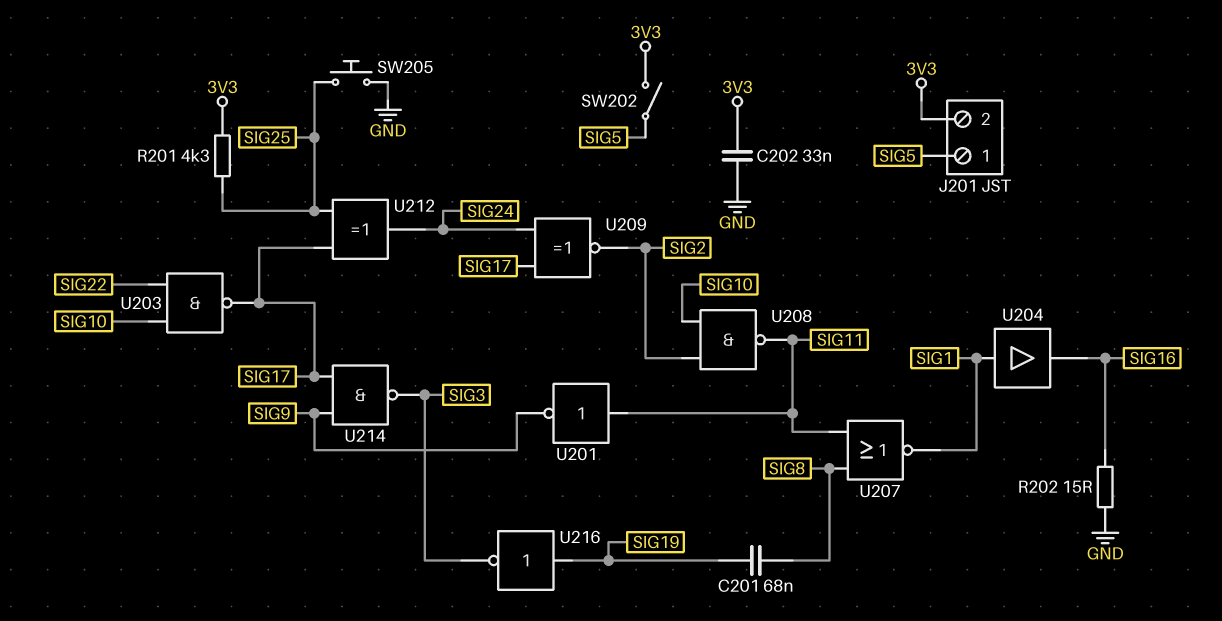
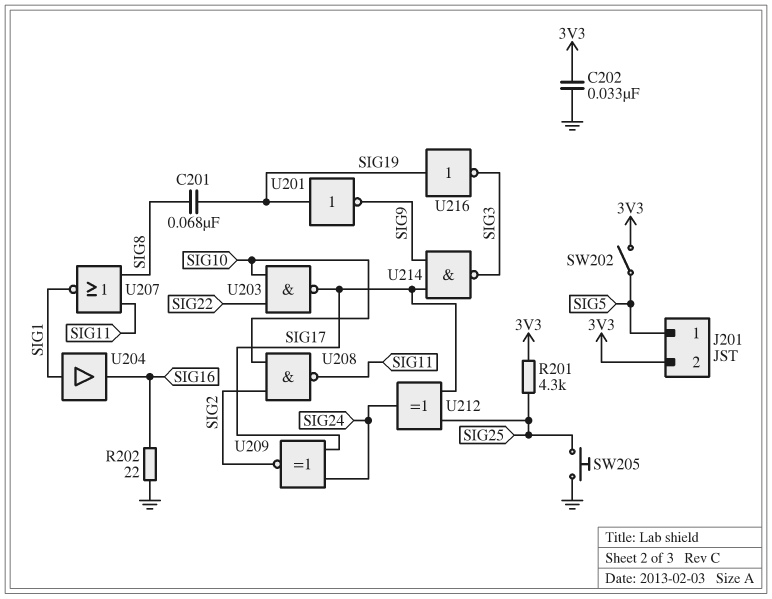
R202: 15 (GND, SIG16) -> 22 (GND, SIG16)
U201: NOT (in SIG11, out SIG9) -> NOT (in SIG19, out SIG9)

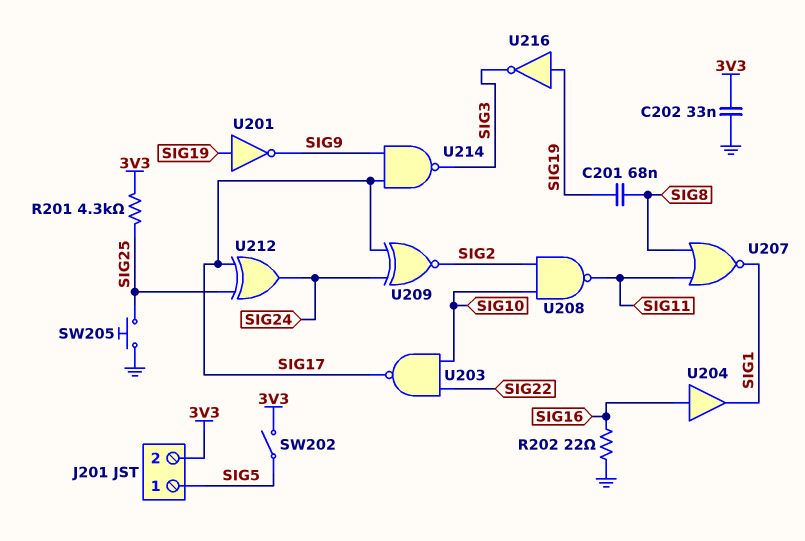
U204: buffer (in SIG1, out SIG16) -> buffer (in SIG16, out SIG1)

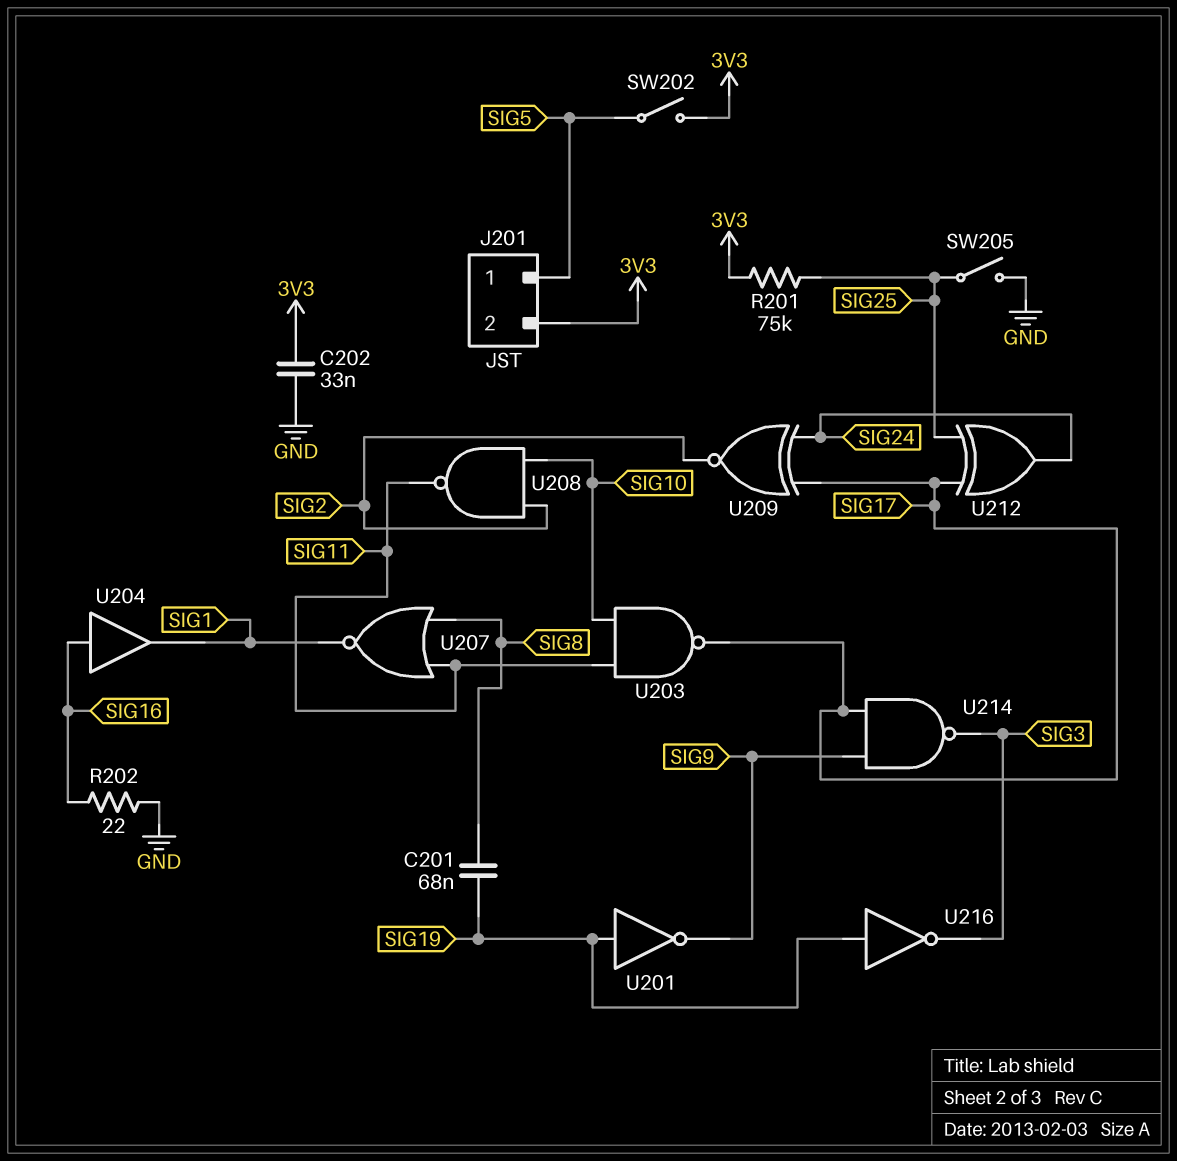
R201: 4.3k (3V3, SIG25) -> 75k (3V3, SIG25)
SW205: button (GND, SIG25) -> switch (GND, SIG25)
U203: NAND (in SIG10, in SIG22, out SIG17) -> NAND (in SIG10, in SIG11, out SIG17)

